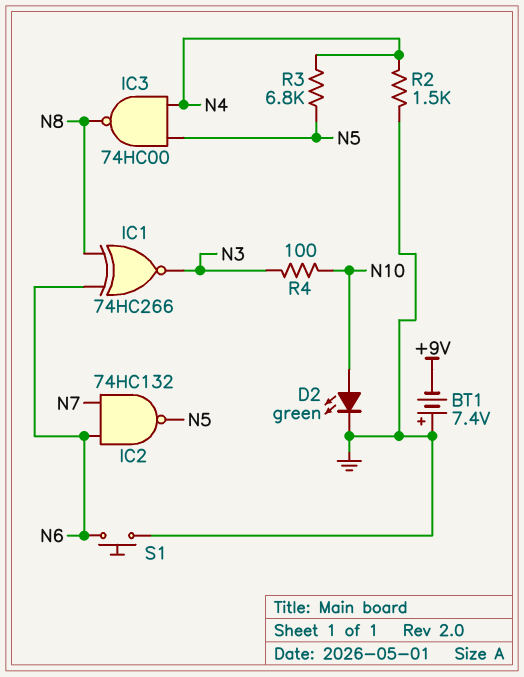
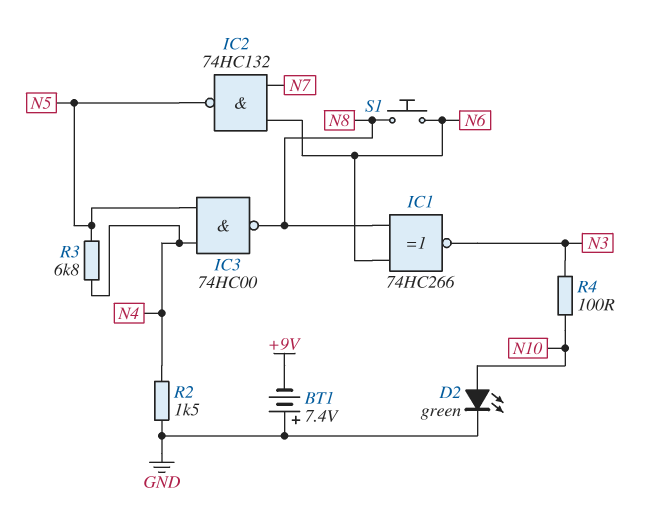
S1: button (GND, N6) -> button (N6, N8)

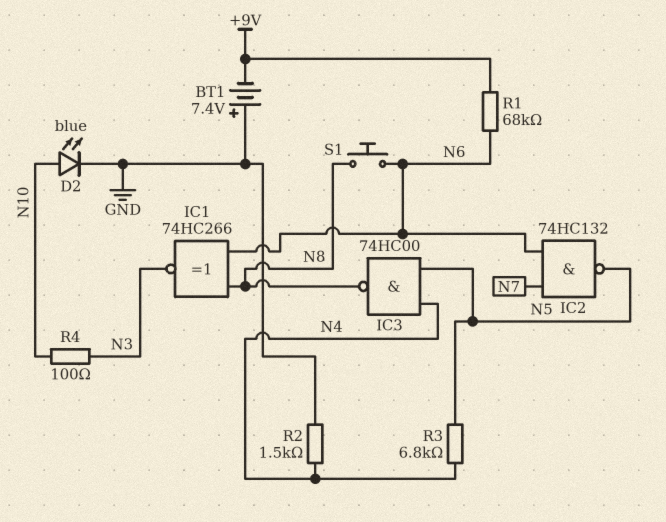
D2: LED green (A N10, K GND) -> LED blue (A N10, K GND)
R1: none -> 68k (+9V, N6)

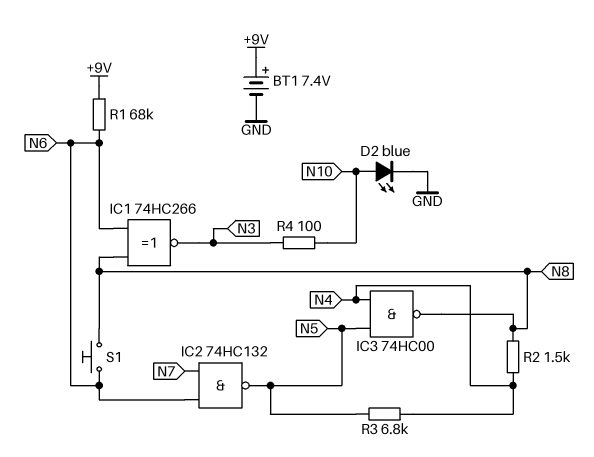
BT1: 7.4V (plus GND, minus +9V) -> 7.4V (plus +9V, minus GND)
R2: 1.5k (GND, N4) -> 1.5k (N4, N8)

